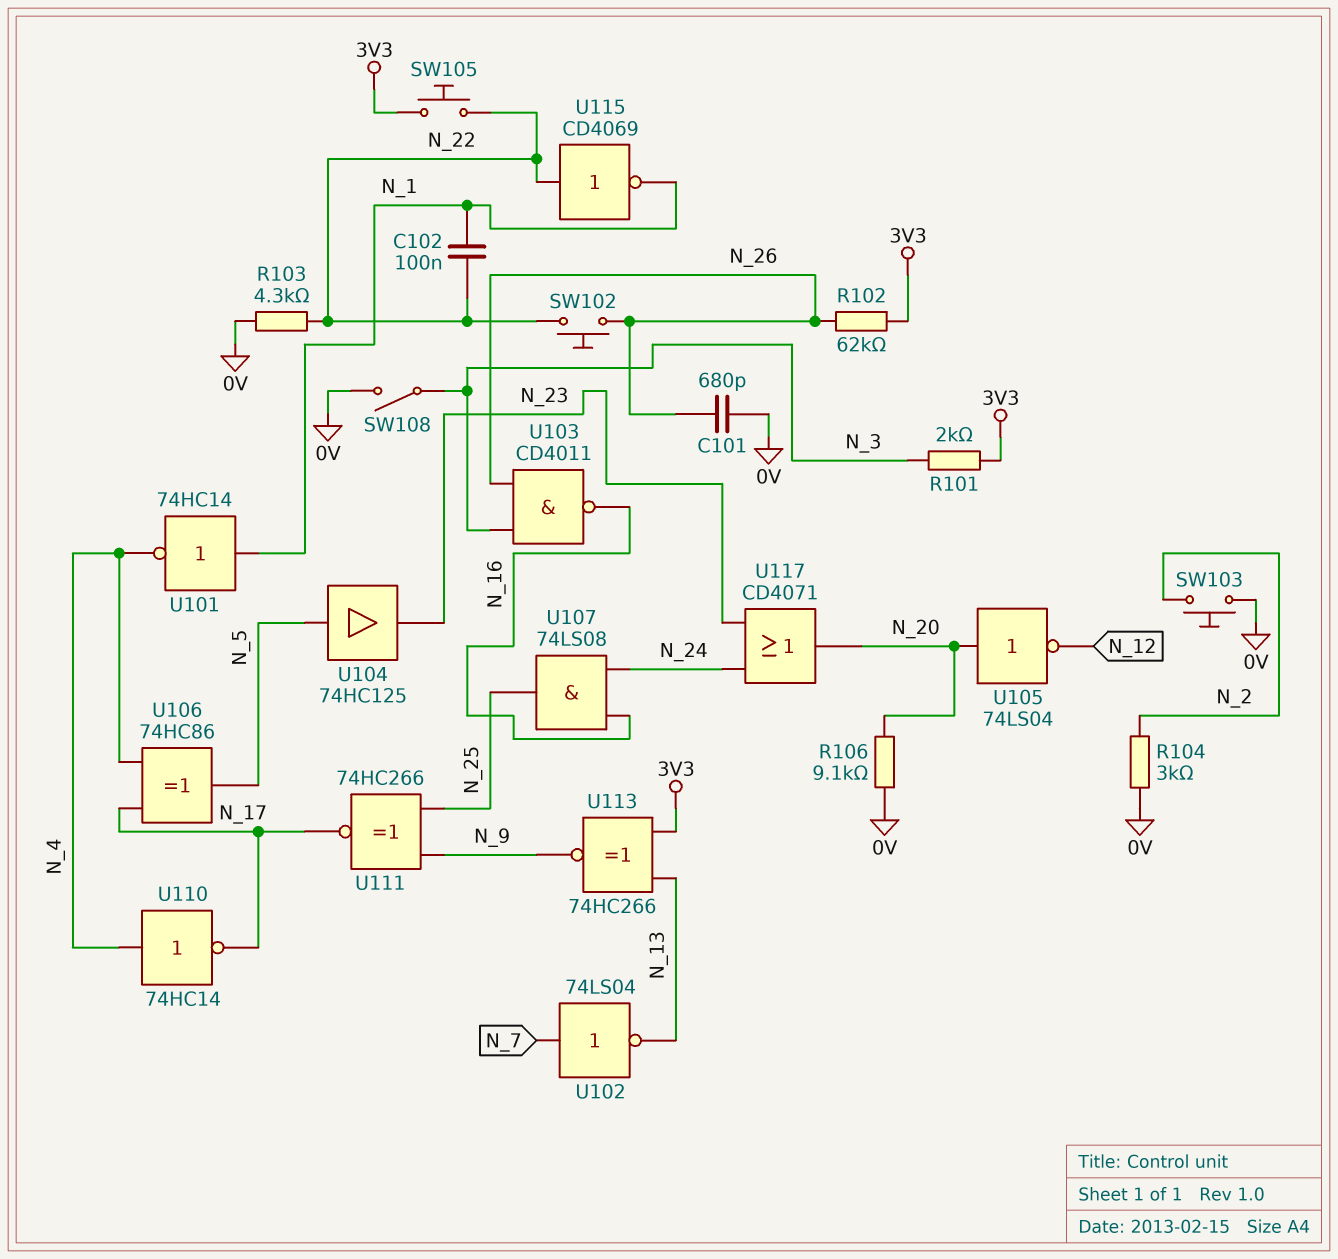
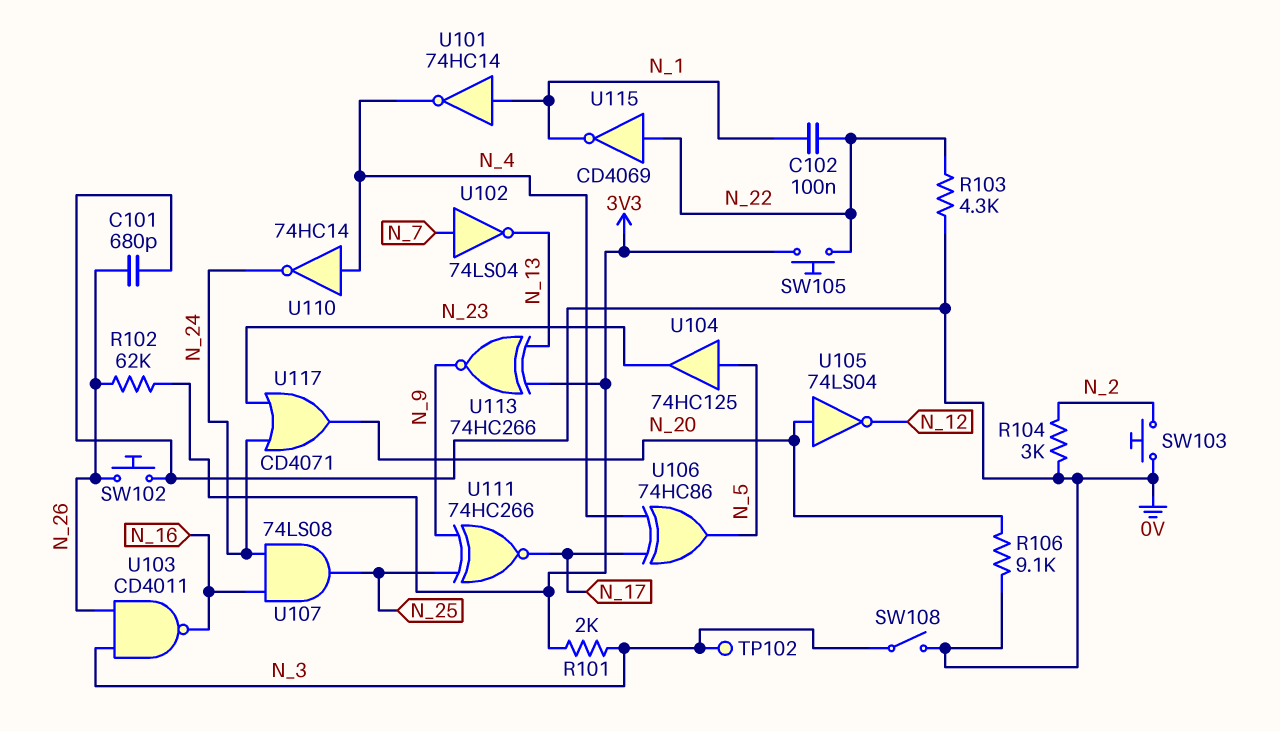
SW102: button (N_22, N_26) -> button (0V, N_26)
TP102: none -> test point (N_3)
U110: NOT 74HC14 (in N_4, out N_17) -> NOT 74HC14 (in N_4, out N_24)

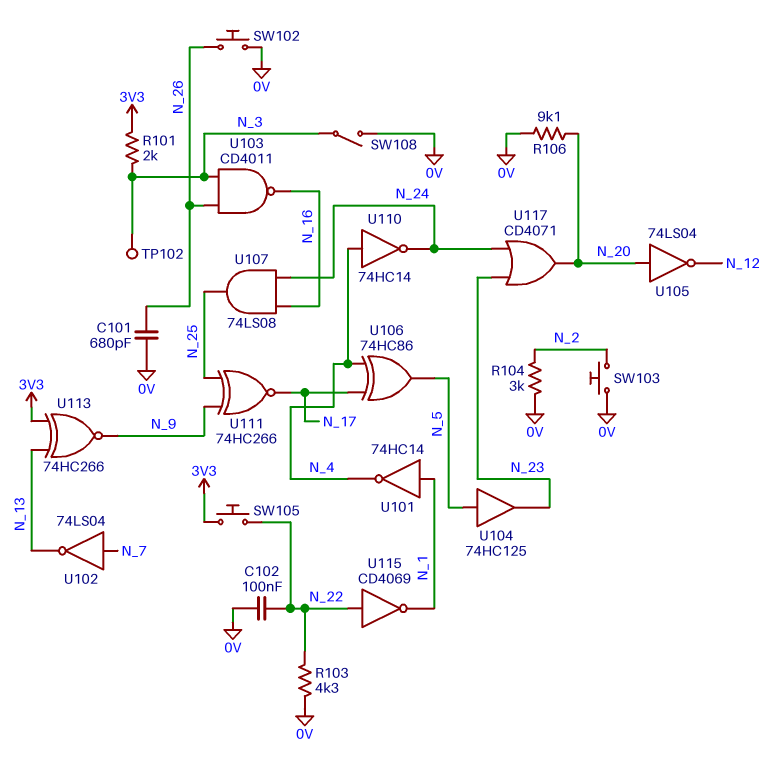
C102: 100nF (N_1, N_22) -> 100nF (0V, N_22)
R102: 62k (3V3, N_26) -> none

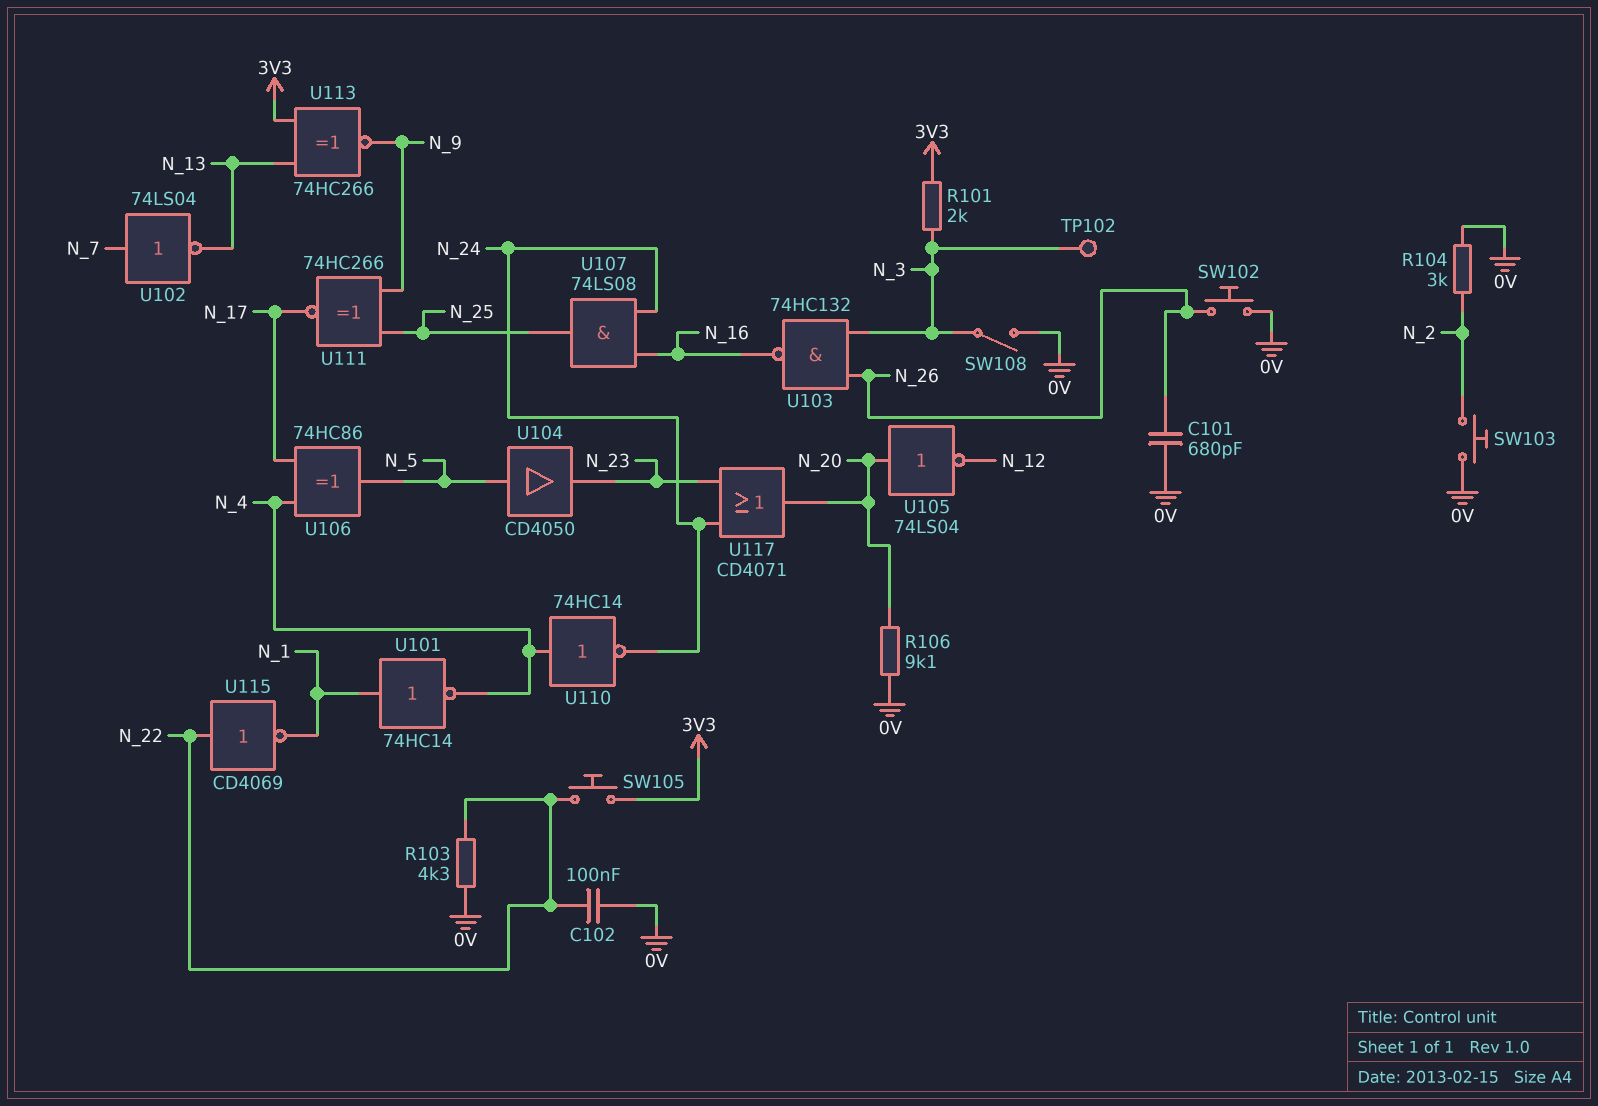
U103: NAND CD4011 (in N_3, in N_26, out N_16) -> NAND 74HC132 (in N_3, in N_26, out N_16)
U104: buffer 74HC125 (in N_5, out N_23) -> buffer CD4050 (in N_5, out N_23)

